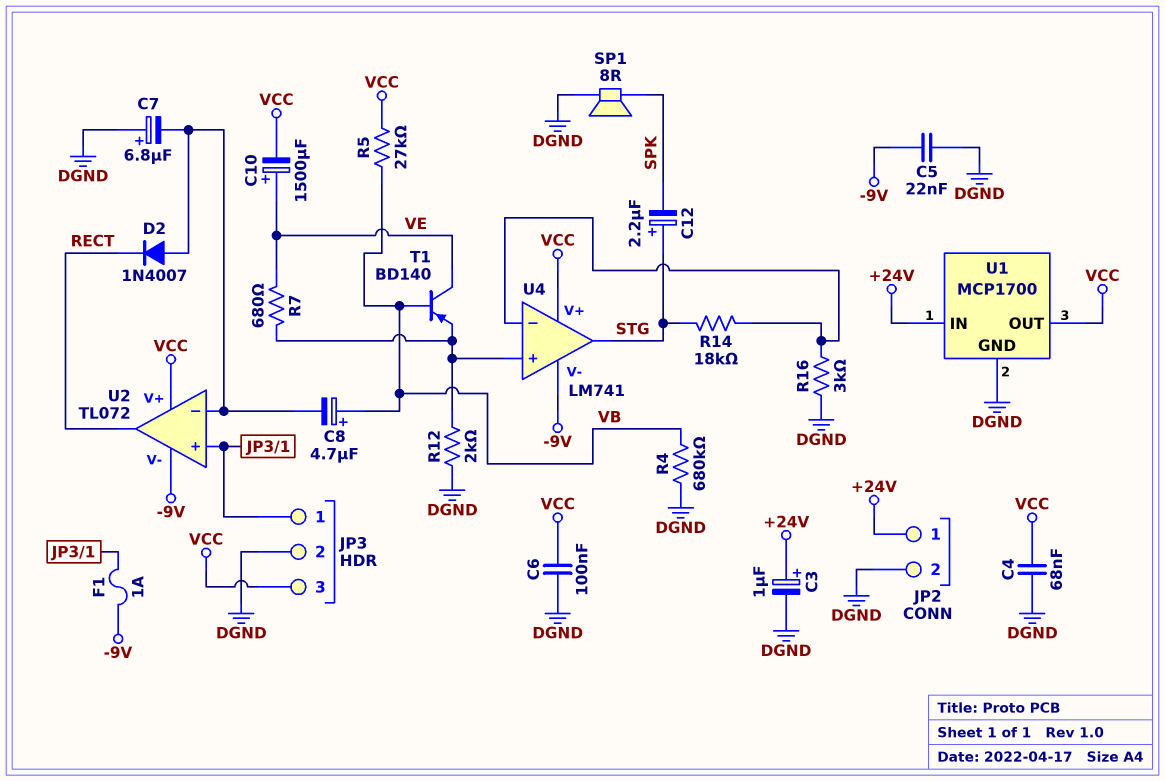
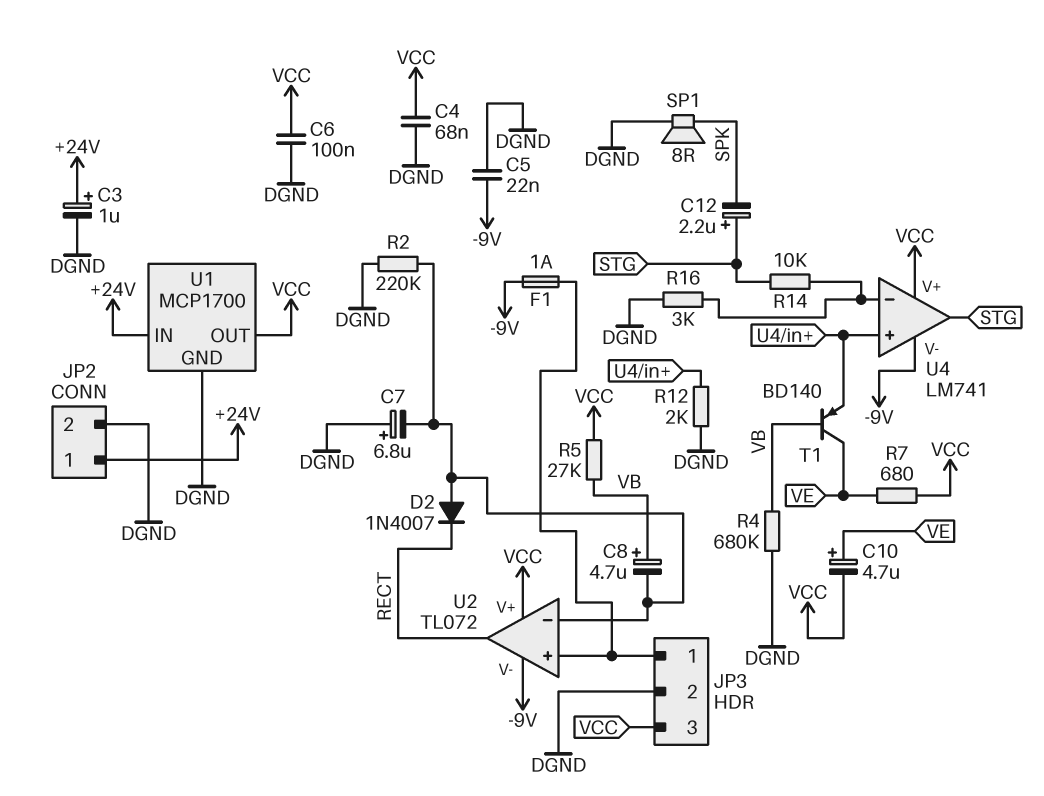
C10: 1500uF (plus VE, minus VCC) -> 4.7uF (plus VE, minus VCC)
R2: none -> 220k (DGND, U2/in-)
R7: 680 (U4/in+, VE) -> 680 (VCC, VE)
R14: 18k (STG, U4/in-) -> 10k (STG, U4/in-)

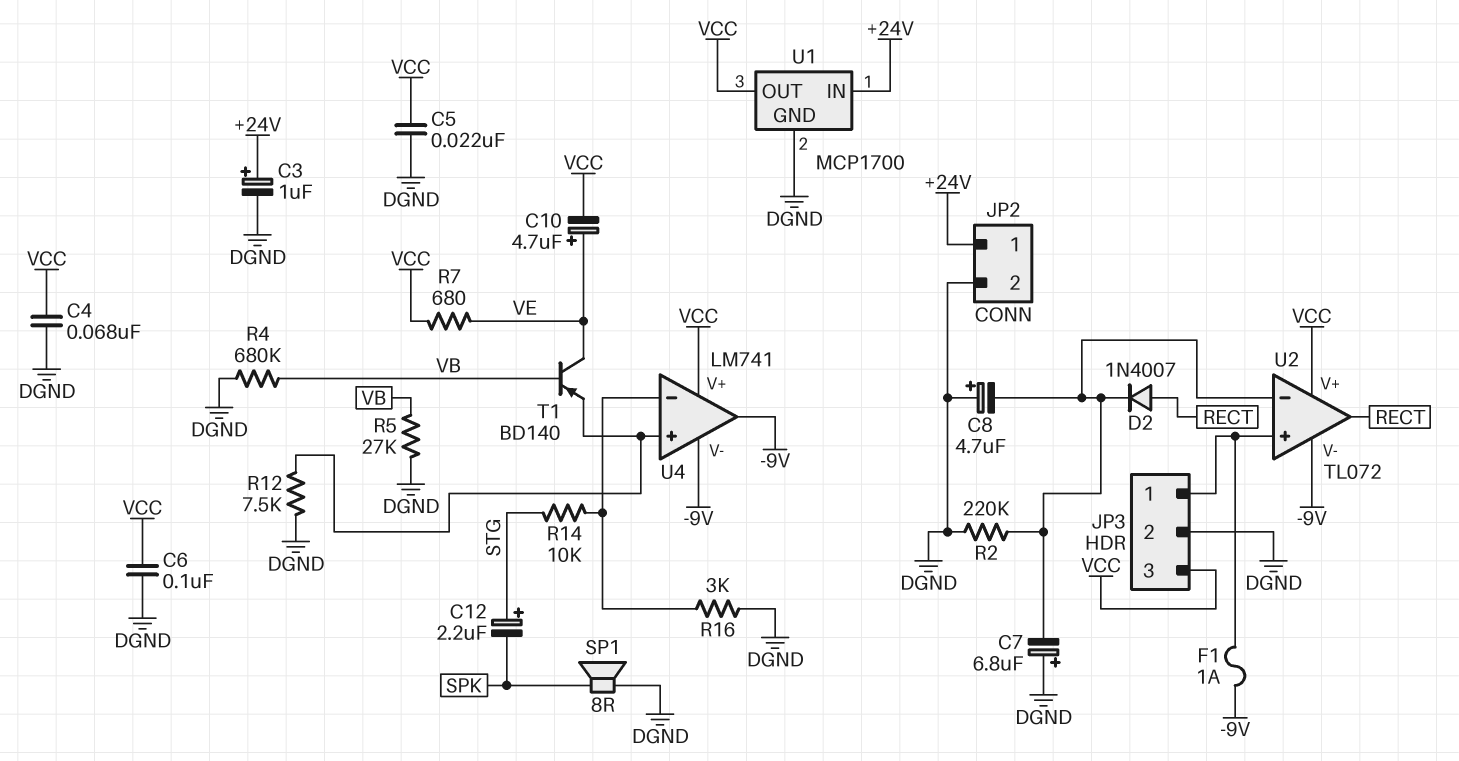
C5: 22nF (-9V, DGND) -> 22nF (DGND, VCC)
C8: 4.7uF (plus VB, minus U2/in-) -> 4.7uF (plus DGND, minus U2/in-)
D2: diode 1N4007 (A U2/in-, K RECT) -> diode 1N4007 (A RECT, K U2/in-)
R5: 27k (VB, VCC) -> 27k (DGND, VB)
R12: 2k (DGND, U4/in+) -> 7.5k (DGND, U4/in+)
U4 pin out: STG -> -9V

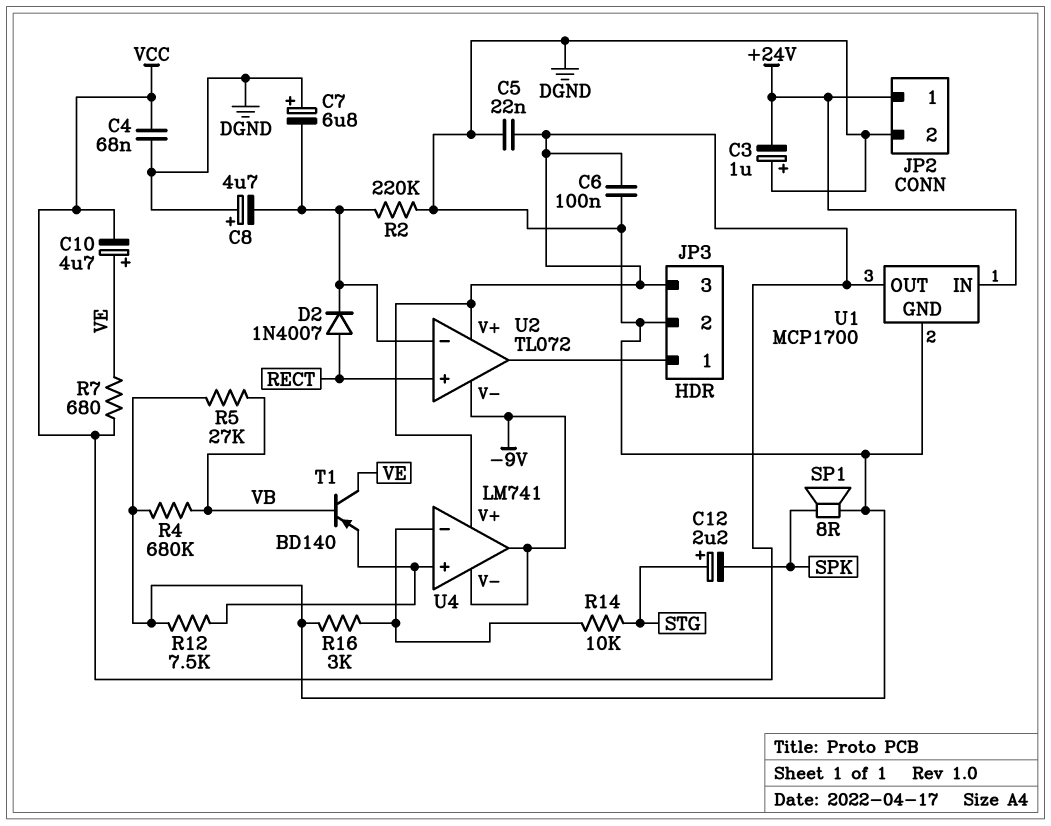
C3: 1uF (plus +24V, minus DGND) -> 1uF (plus DGND, minus +24V)
F1: 1A (-9V, JP3/1) -> none
U2 pin in+: JP3/1 -> RECT
U2 pin out: RECT -> JP3/1

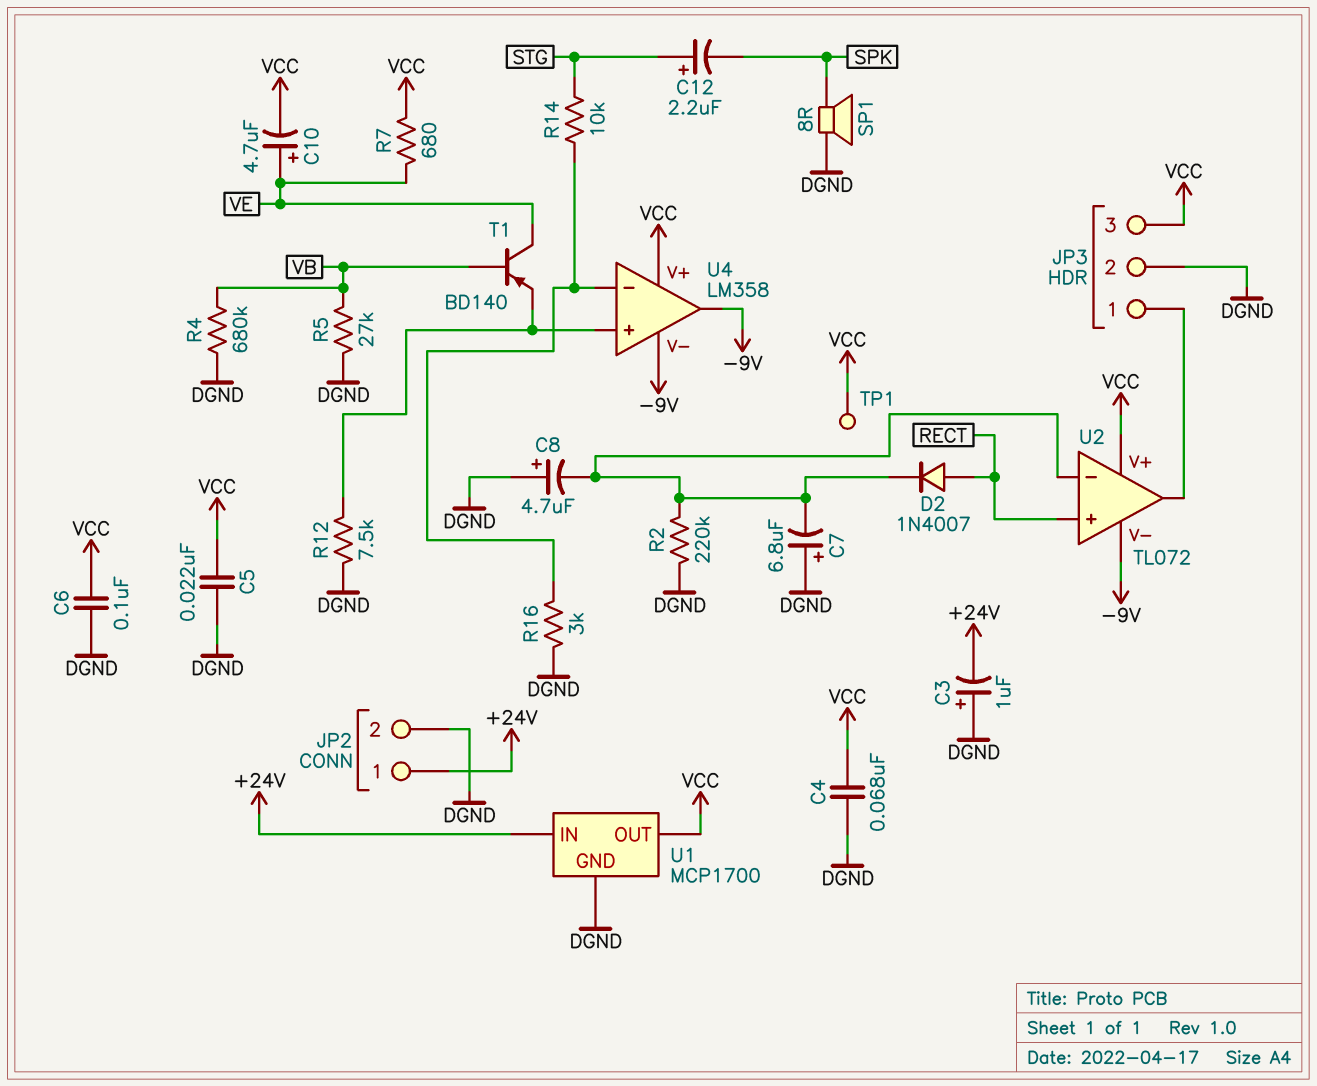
TP1: none -> test point (VCC)
U4: LM741 -> LM358

